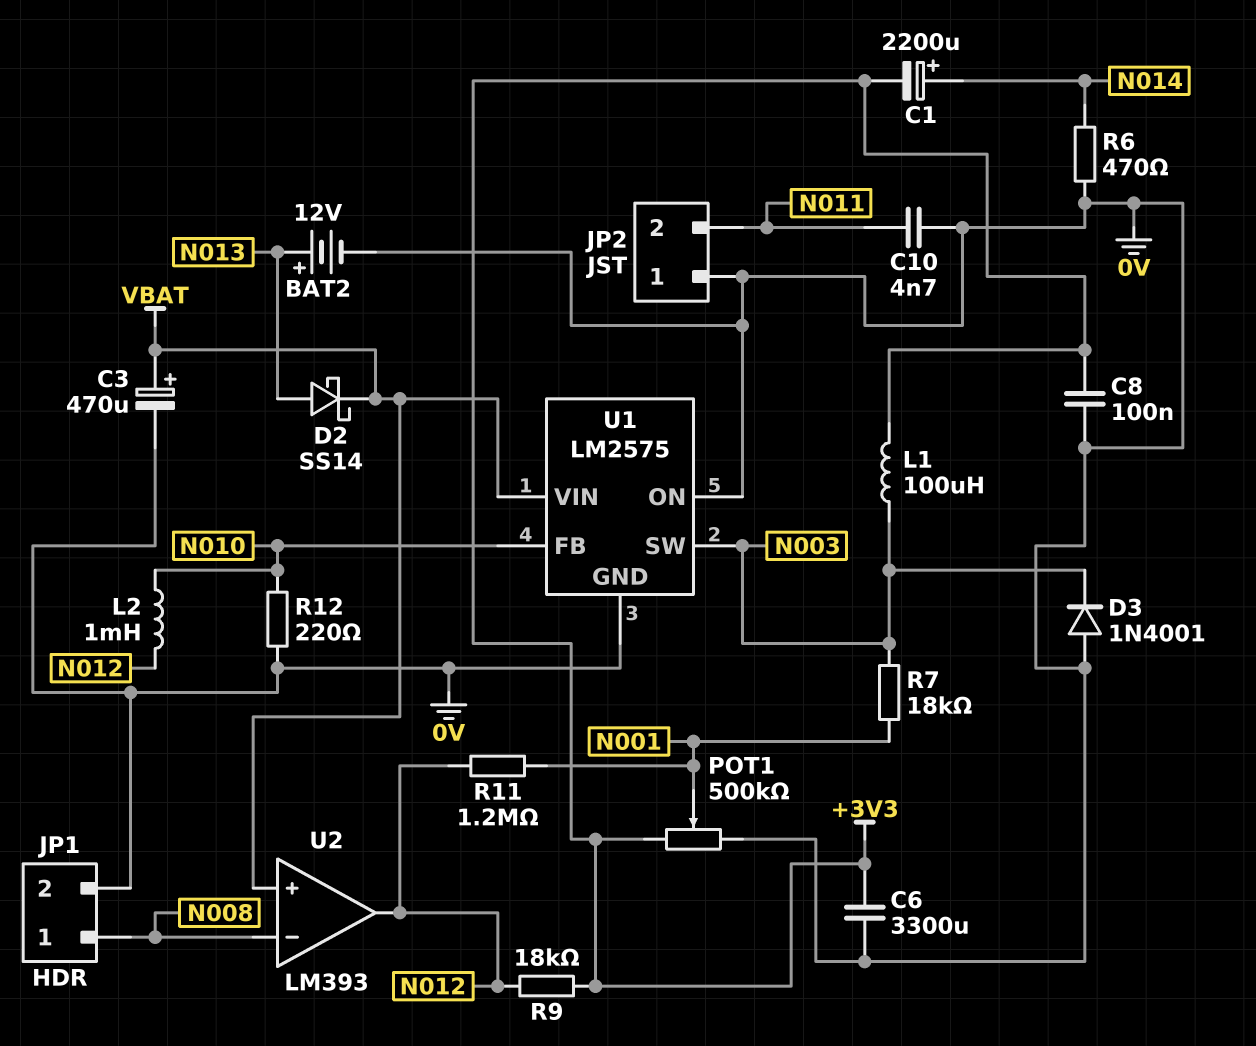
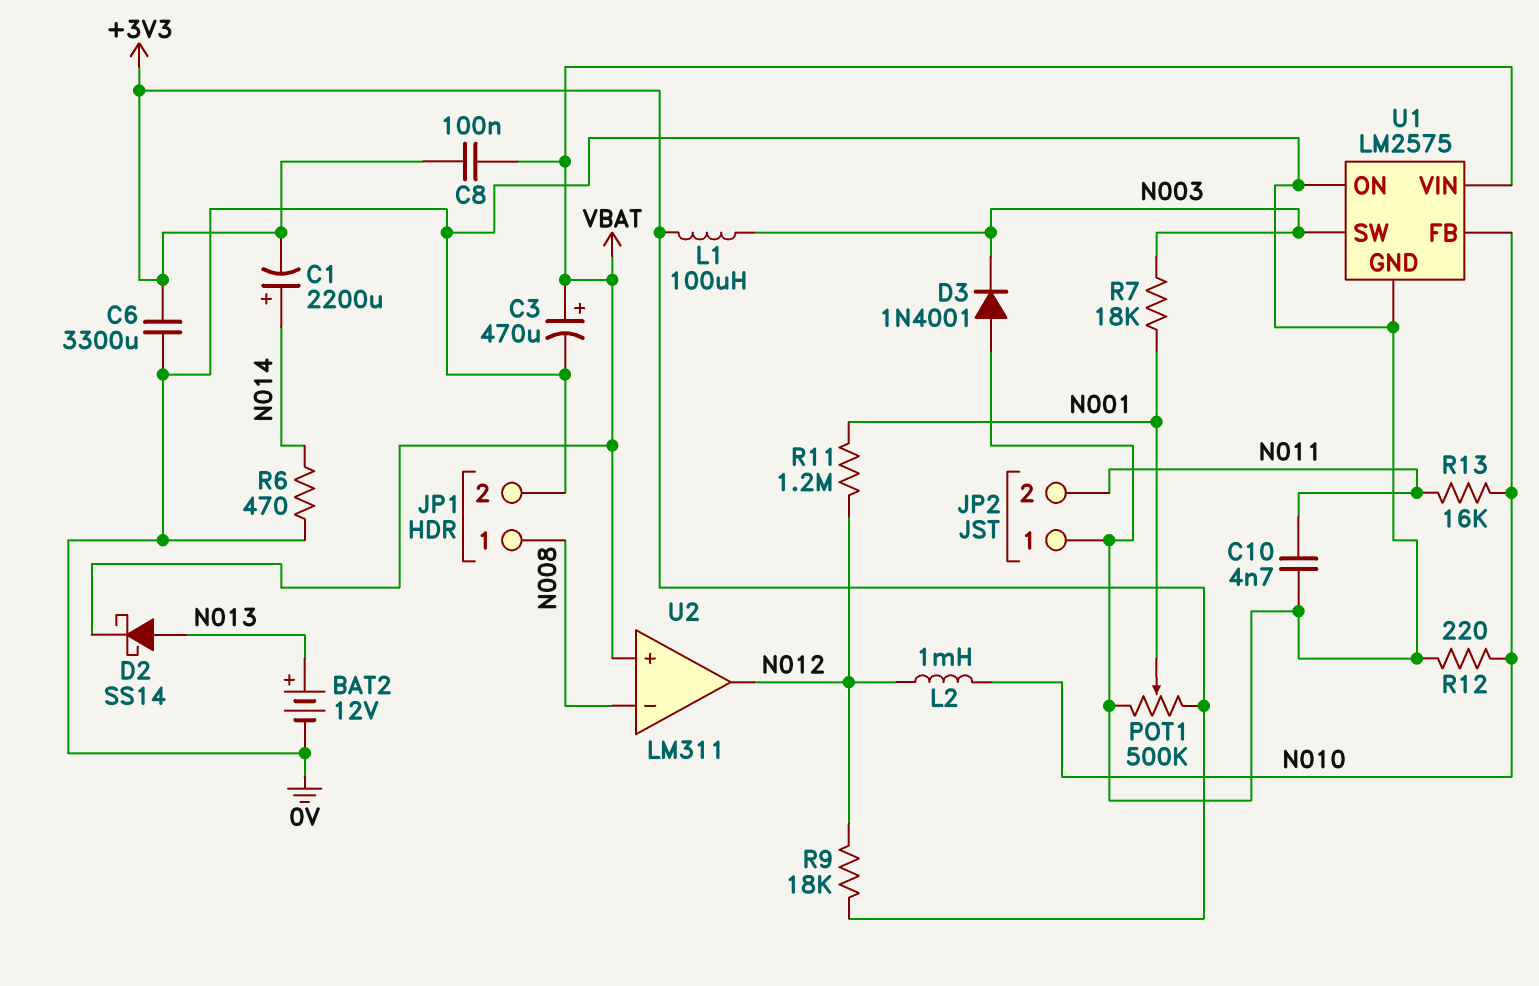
C8: 100nF (+3V3, 0V) -> 100nF (+3V3, VBAT)
R13: none -> 16k (N010, N011)
U2: LM393 -> LM311

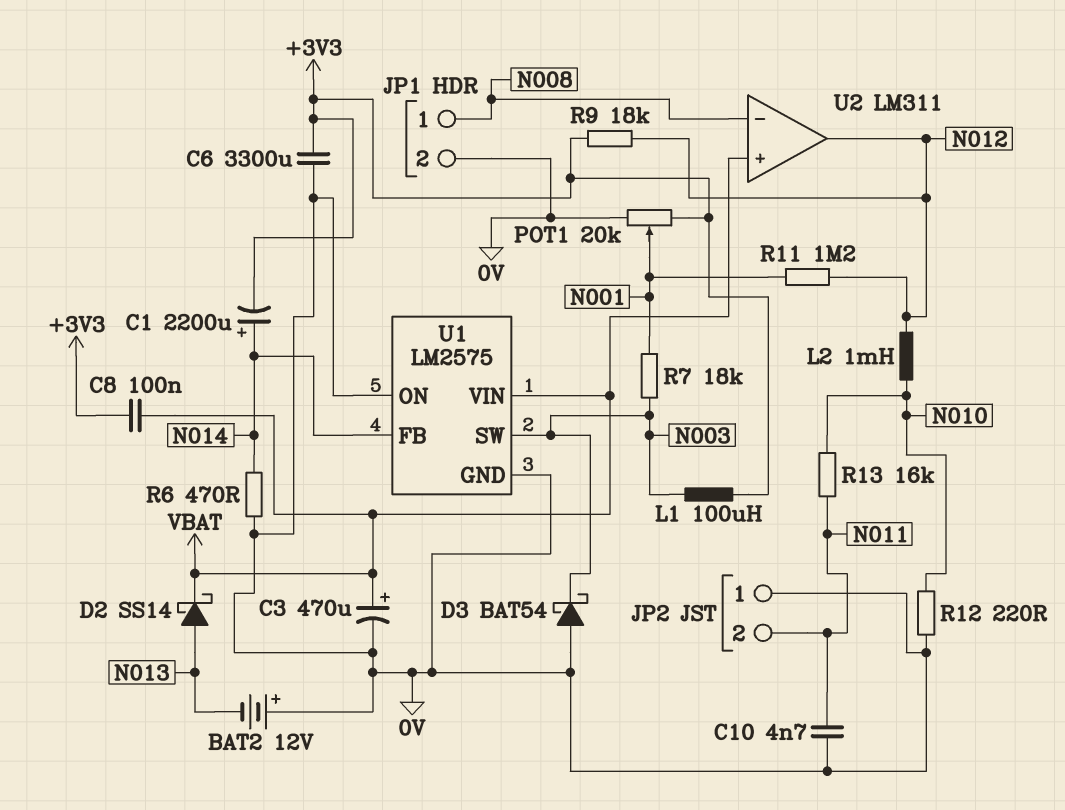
BAT2: 12V (plus N013, minus 0V) -> 12V (plus 0V, minus N013)
D3: diode 1N4001 (A 0V, K N003) -> schottky BAT54 (A 0V, K N003)
POT1: 500k (+3V3, 0V, wiper N001) -> 20k (+3V3, 0V, wiper N001)
U1 pin FB: N010 -> N014

